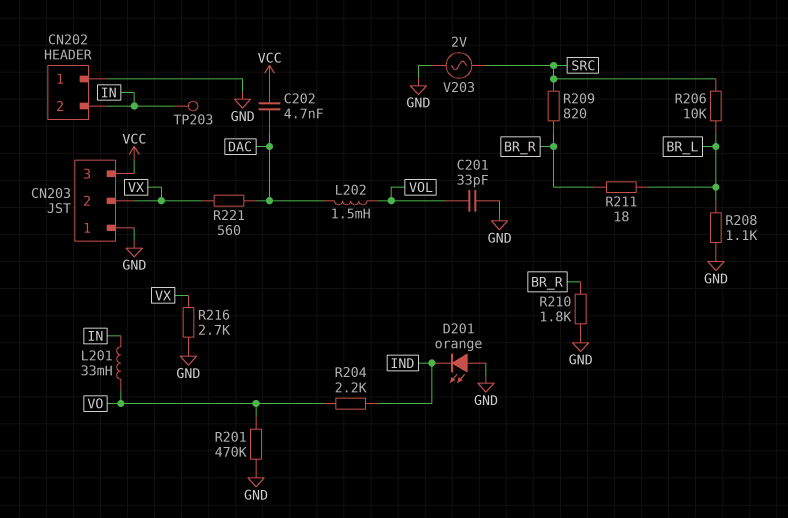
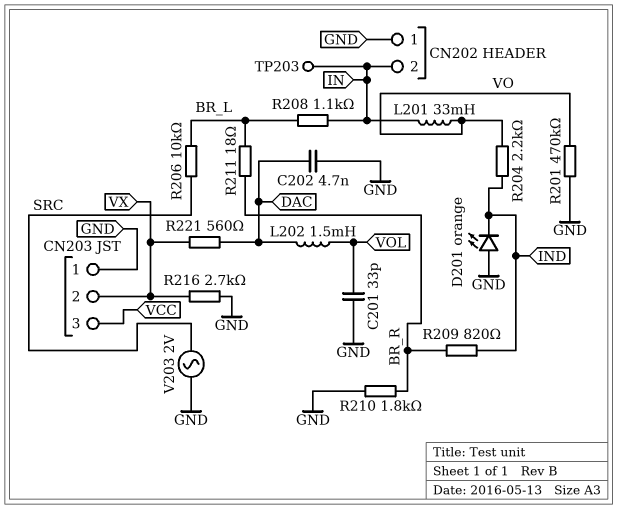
C202: 4.7nF (DAC, VCC) -> 4.7nF (DAC, GND)
R208: 1.1k (BR_L, GND) -> 1.1k (BR_L, IN)
R209: 820 (BR_R, SRC) -> 820 (BR_R, IND)

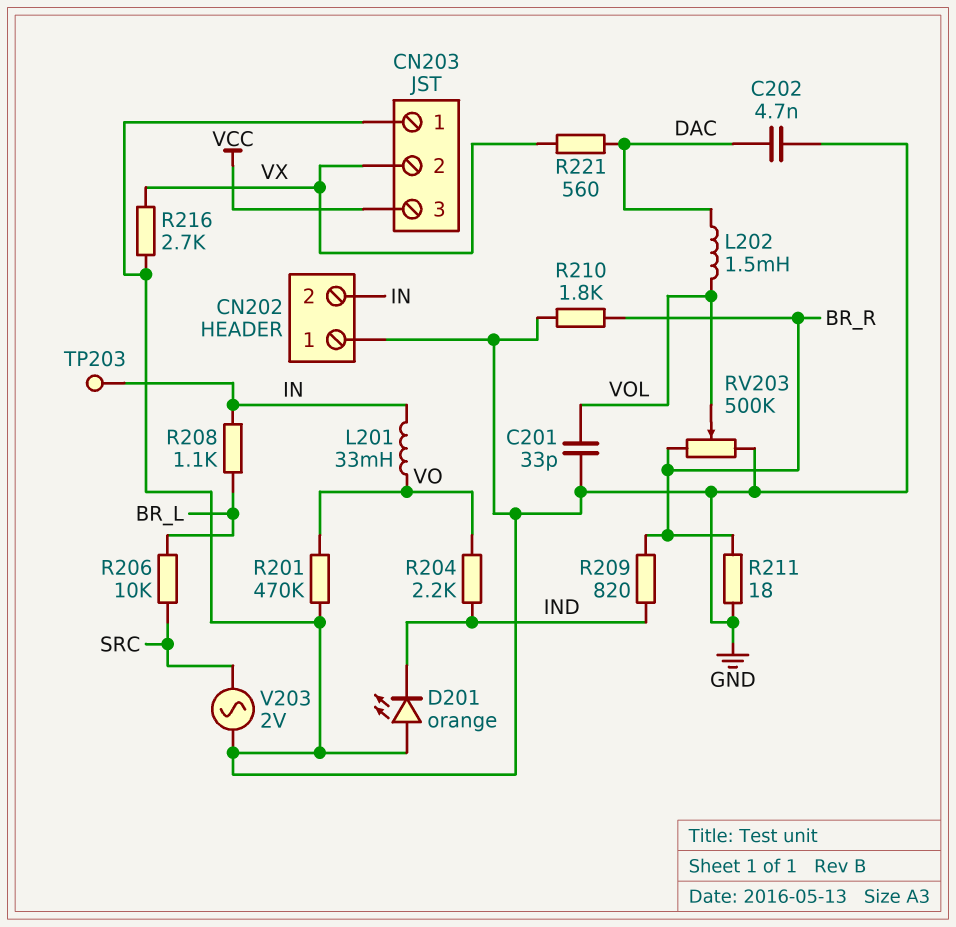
R211: 18 (BR_L, BR_R) -> 18 (BR_R, GND)
RV203: none -> 500k (BR_R, GND, wiper VOL)

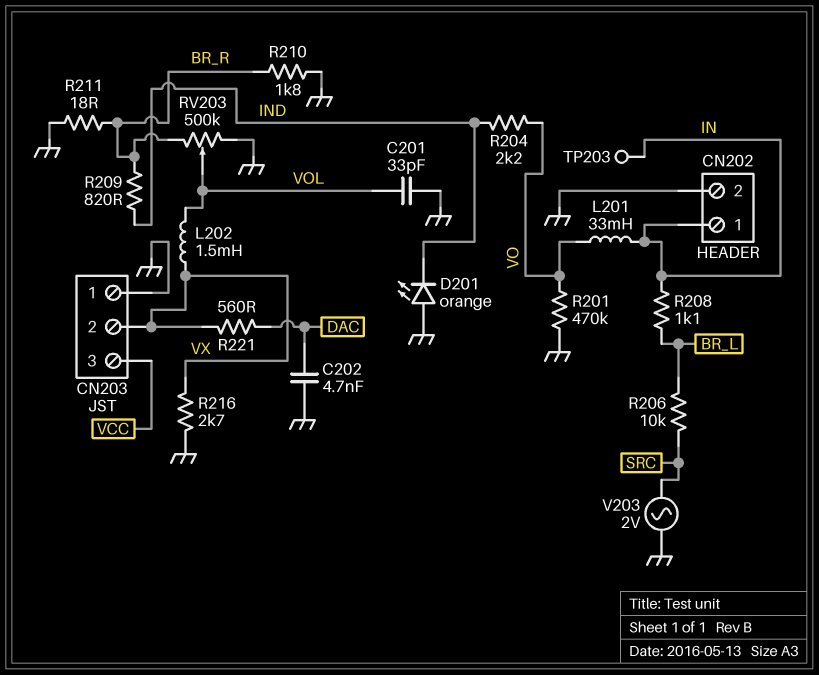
CN202 pin 1: GND -> IN
CN202 pin 2: IN -> GND
L202: 1.5mH (DAC, VOL) -> 1.5mH (VOL, VX)

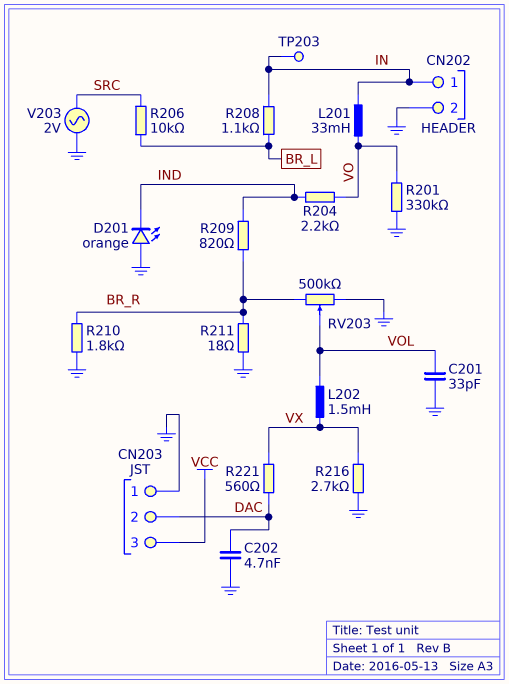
CN203 pin 2: VX -> DAC
R201: 470k (GND, VO) -> 330k (GND, VO)

